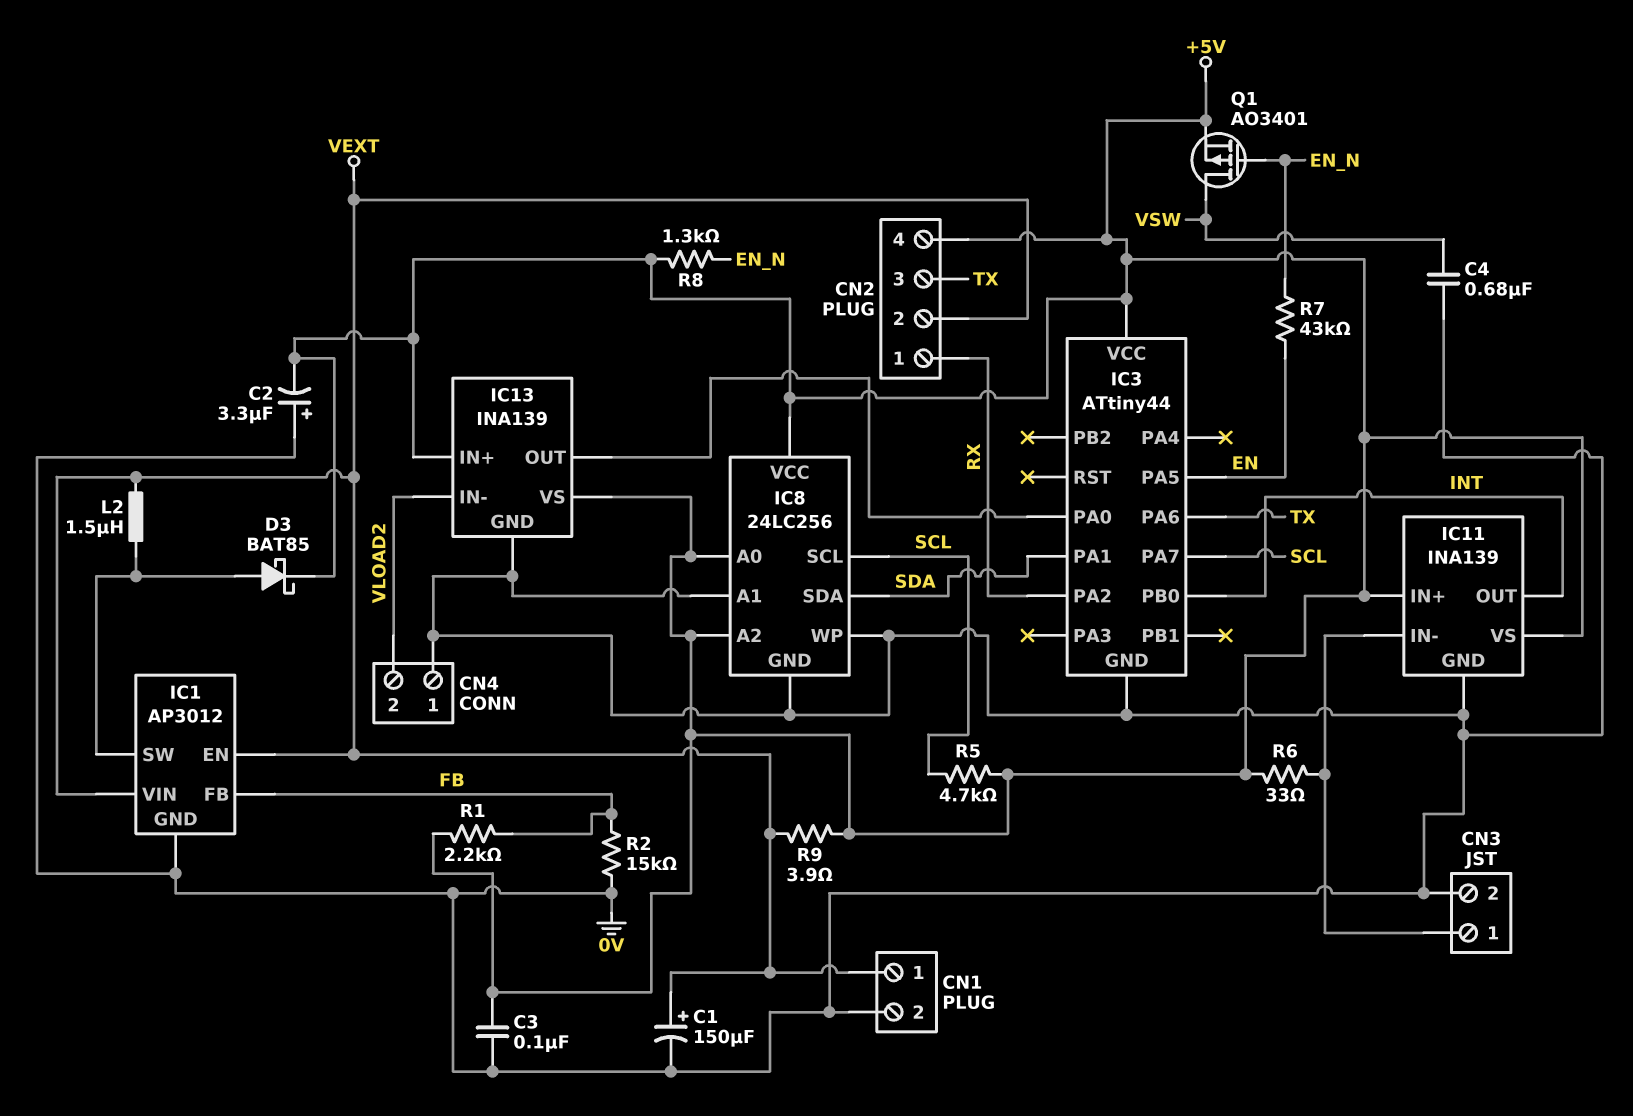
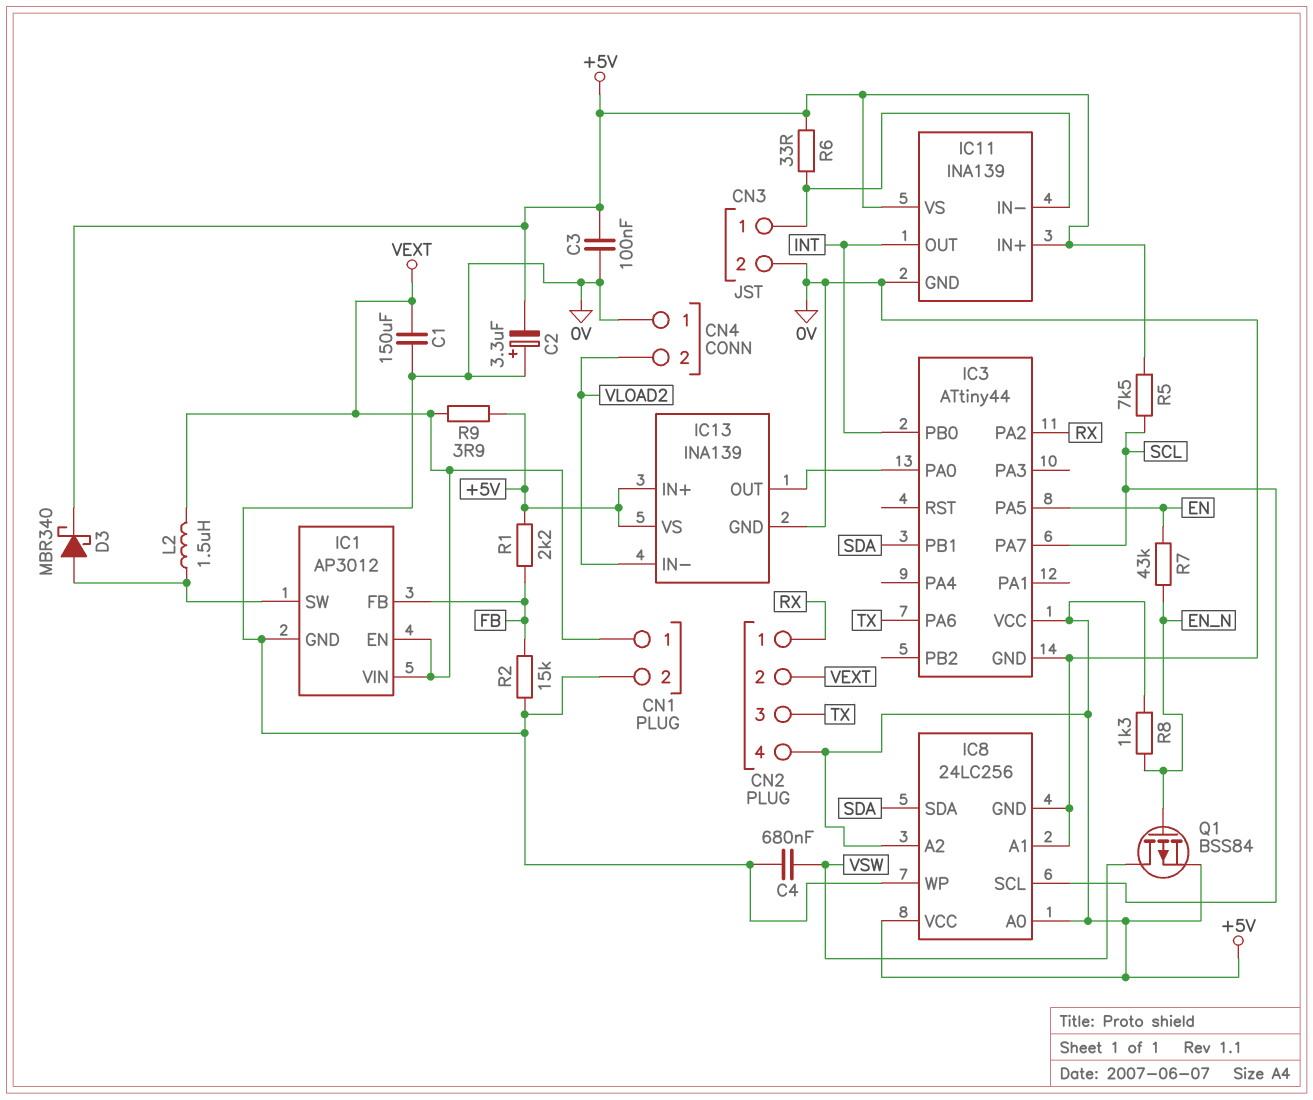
C1: 150uF (plus VEXT, minus 0V) -> 150uF (0V, VEXT)
D3: schottky BAT85 (A IC1/SW, K +5V) -> schottky MBR340 (A IC1/SW, K +5V)
IC3 pin PA1: SDA -> none
IC3 pin PB1: none -> SDA
Q1: PMOS AO3401 (G EN_N, D VSW, S +5V) -> PMOS BSS84 (G EN_N, D VSW, S +5V)
R5: 4.7k (+5V, SCL) -> 7.5k (+5V, SCL)

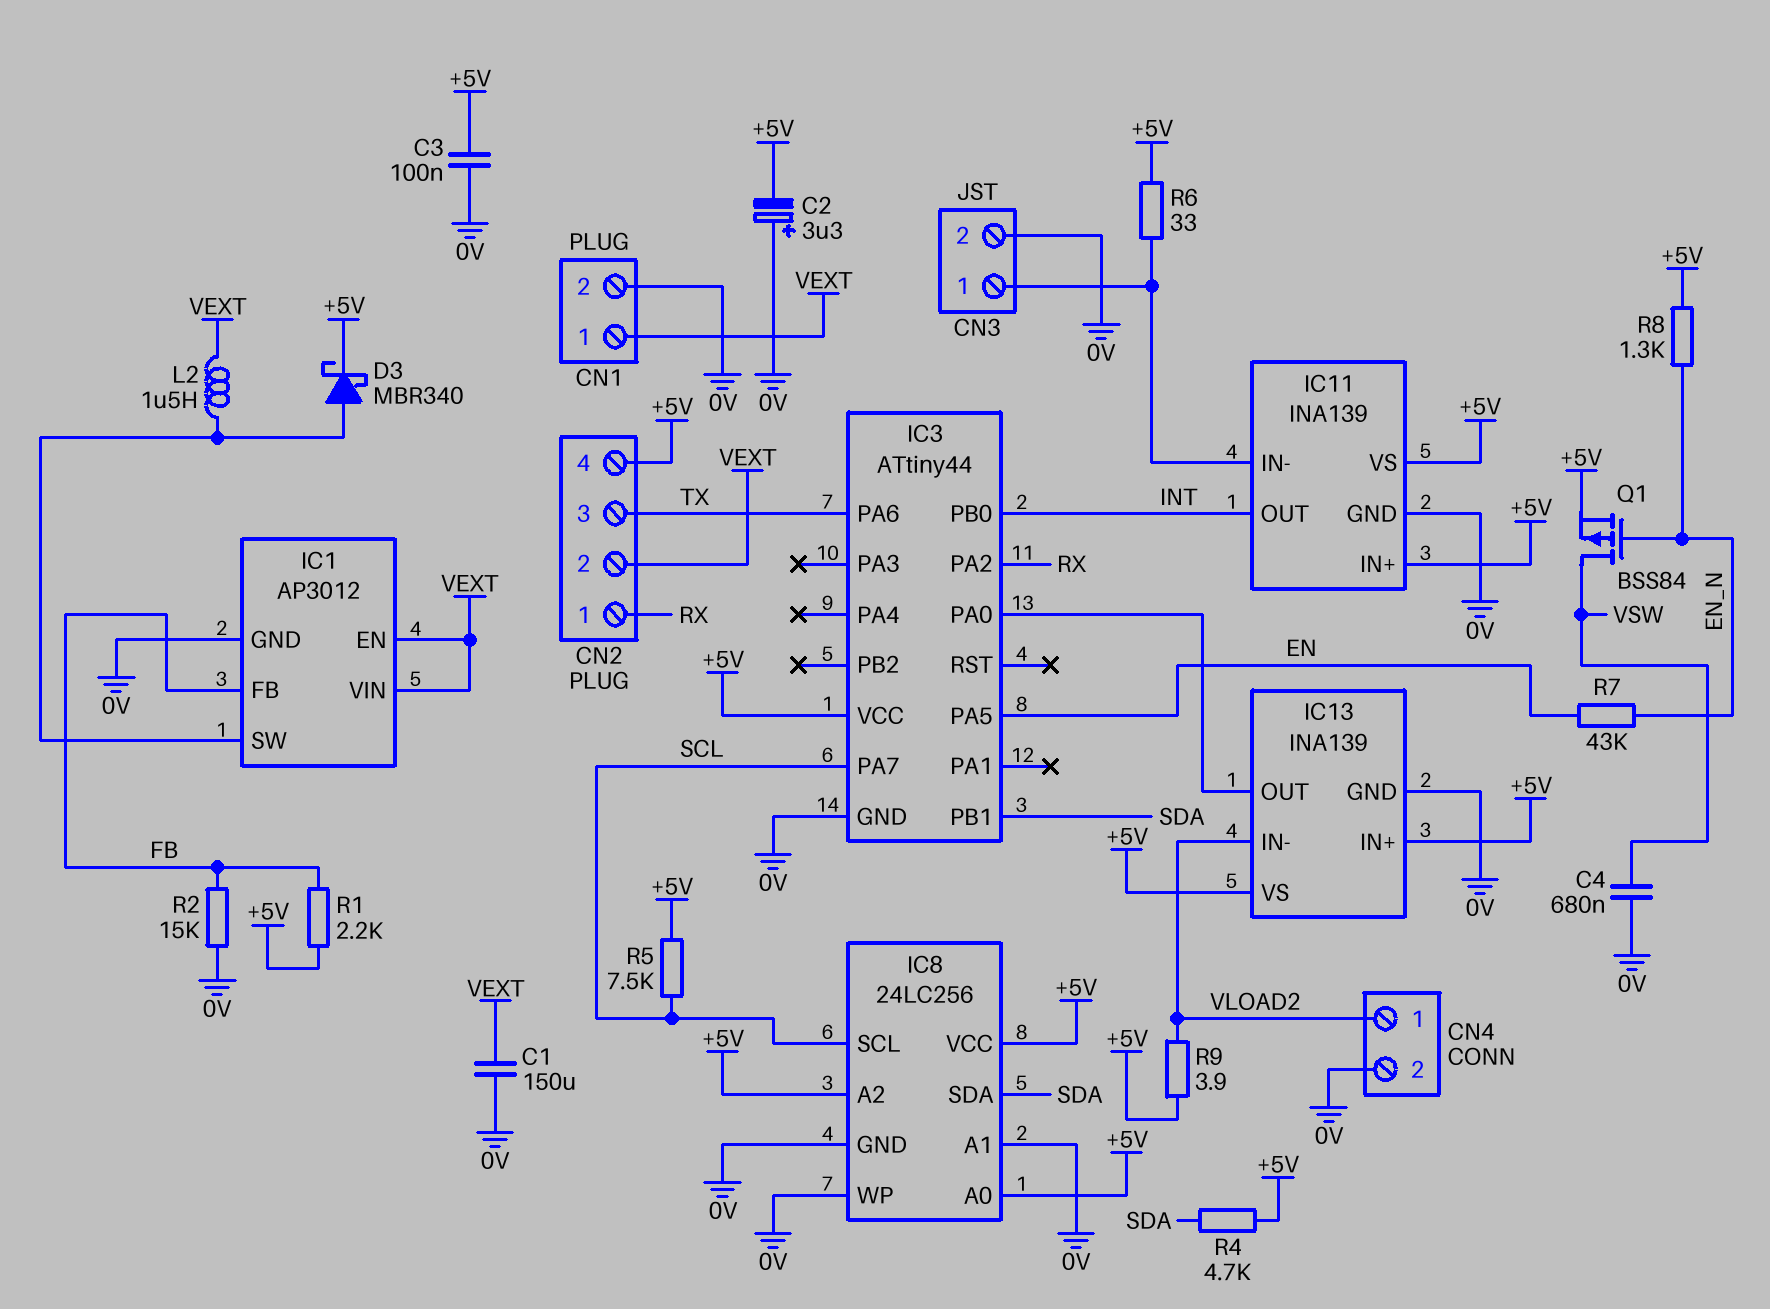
CN4 pin 1: 0V -> VLOAD2
CN4 pin 2: VLOAD2 -> 0V
R4: none -> 4.7k (+5V, SDA)
R9: 3.9 (+5V, VEXT) -> 3.9 (+5V, VLOAD2)

